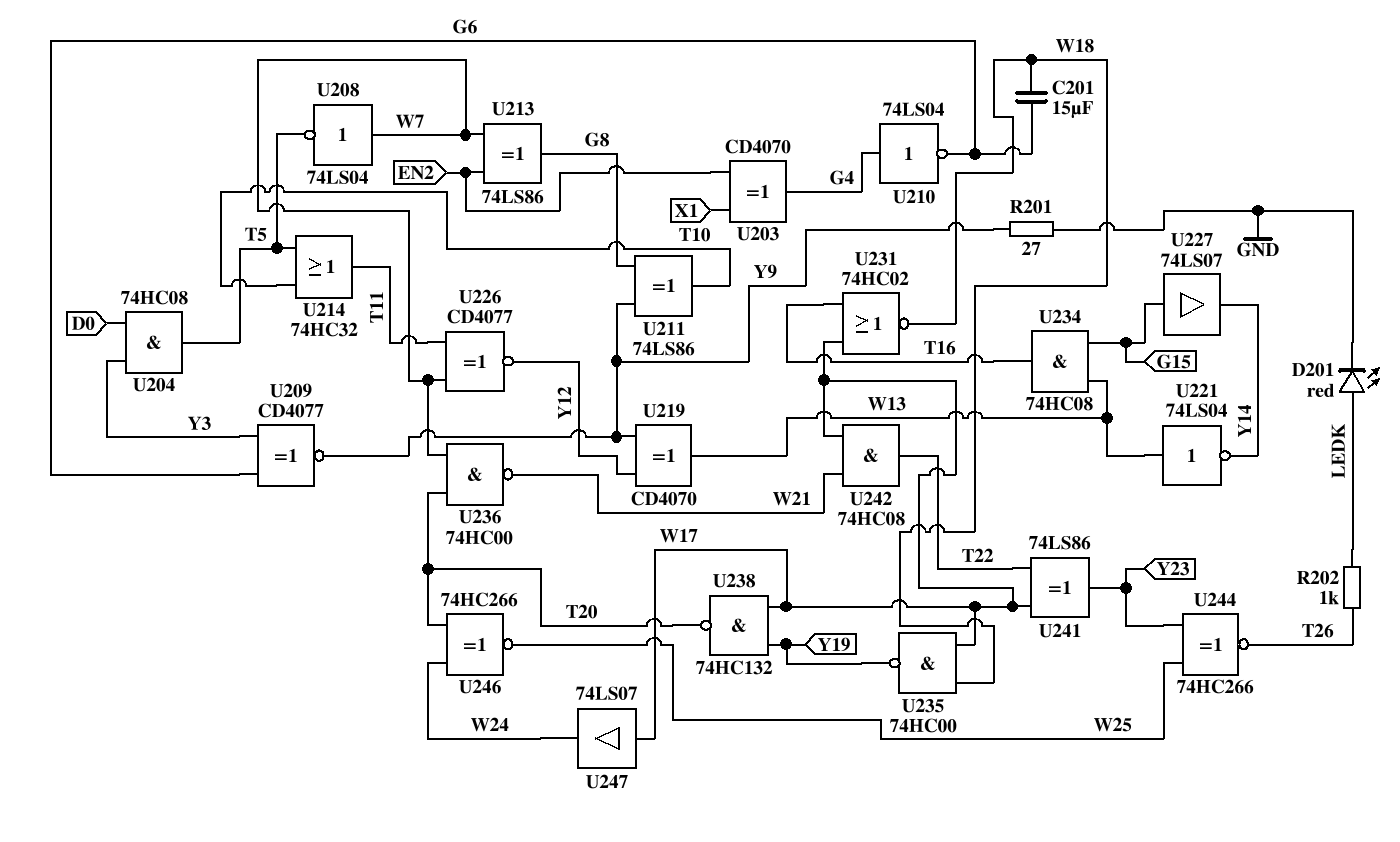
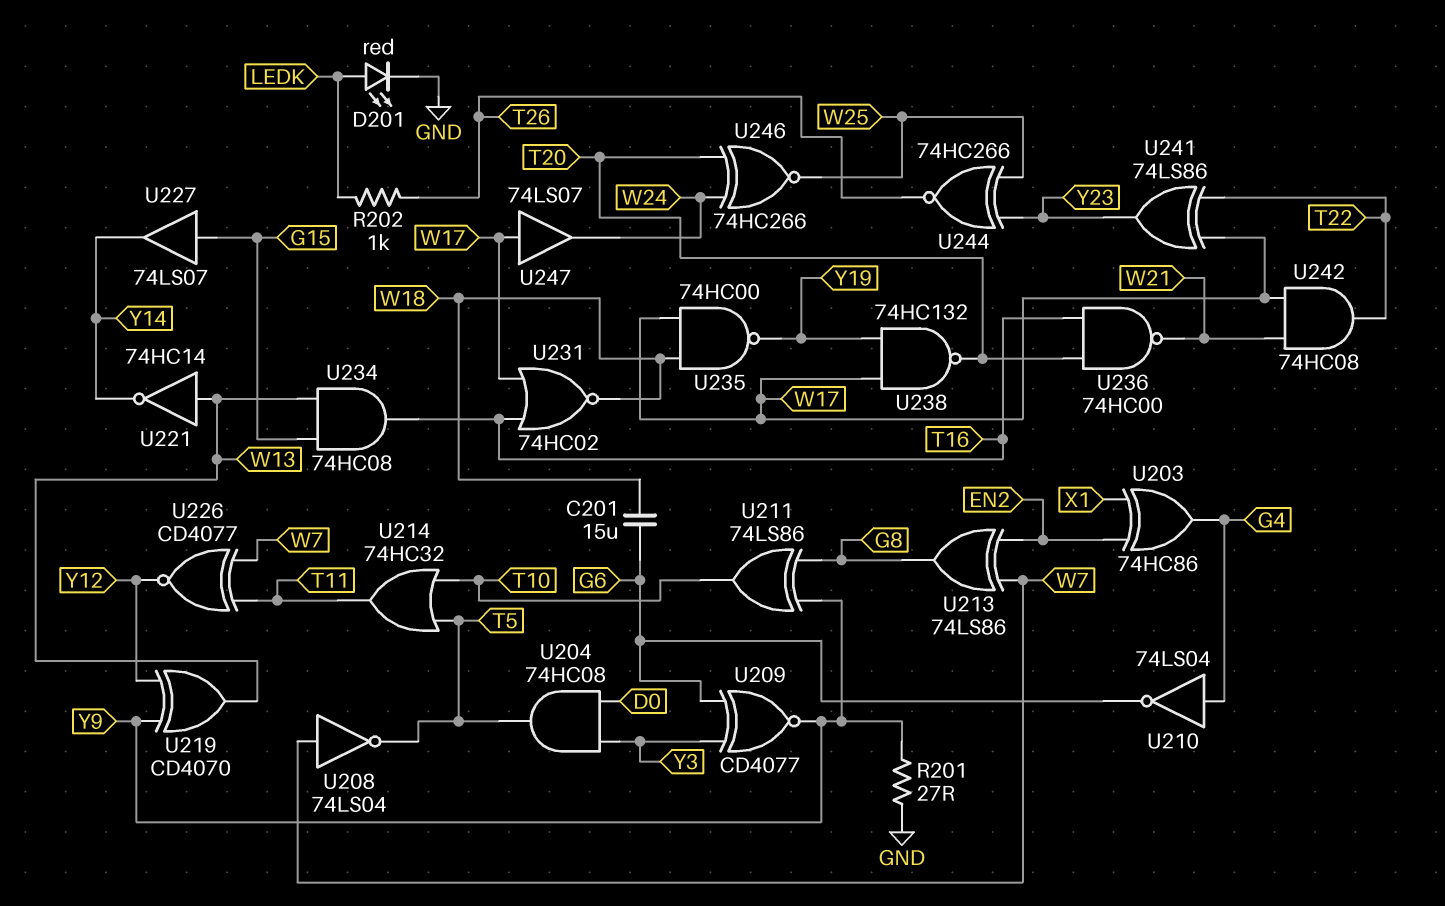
U203: XOR CD4070 (in EN2, in X1, out G4) -> XOR 74HC86 (in EN2, in X1, out G4)
U221: NOT 74LS04 (in W13, out Y14) -> NOT 74HC14 (in W13, out Y14)
U236: NAND 74HC00 (in T20, in W7, out W21) -> NAND 74HC00 (in T16, in T20, out W21)

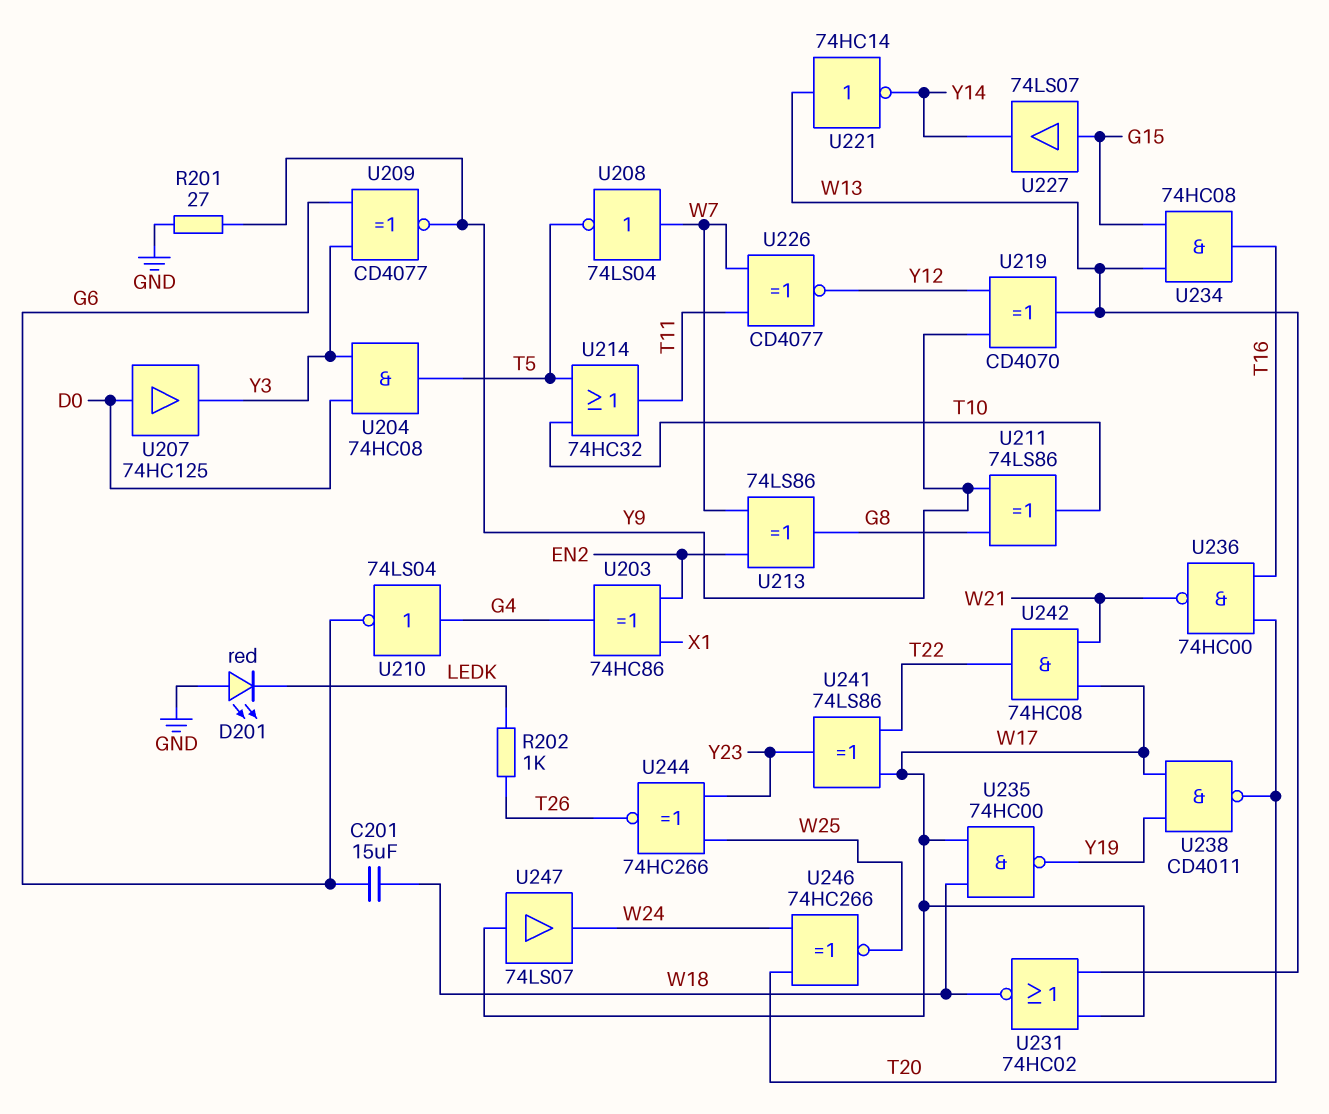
D201: LED red (A LEDK, K GND) -> LED red (A GND, K LEDK)
U207: none -> buffer 74HC125 (in D0, out Y3)
U231: NOR 74HC02 (in T16, in W17, out W18) -> NOR 74HC02 (in W13, in W17, out W18)
U238: NAND 74HC132 (in W17, in Y19, out T20) -> NAND CD4011 (in W17, in Y19, out T20)

